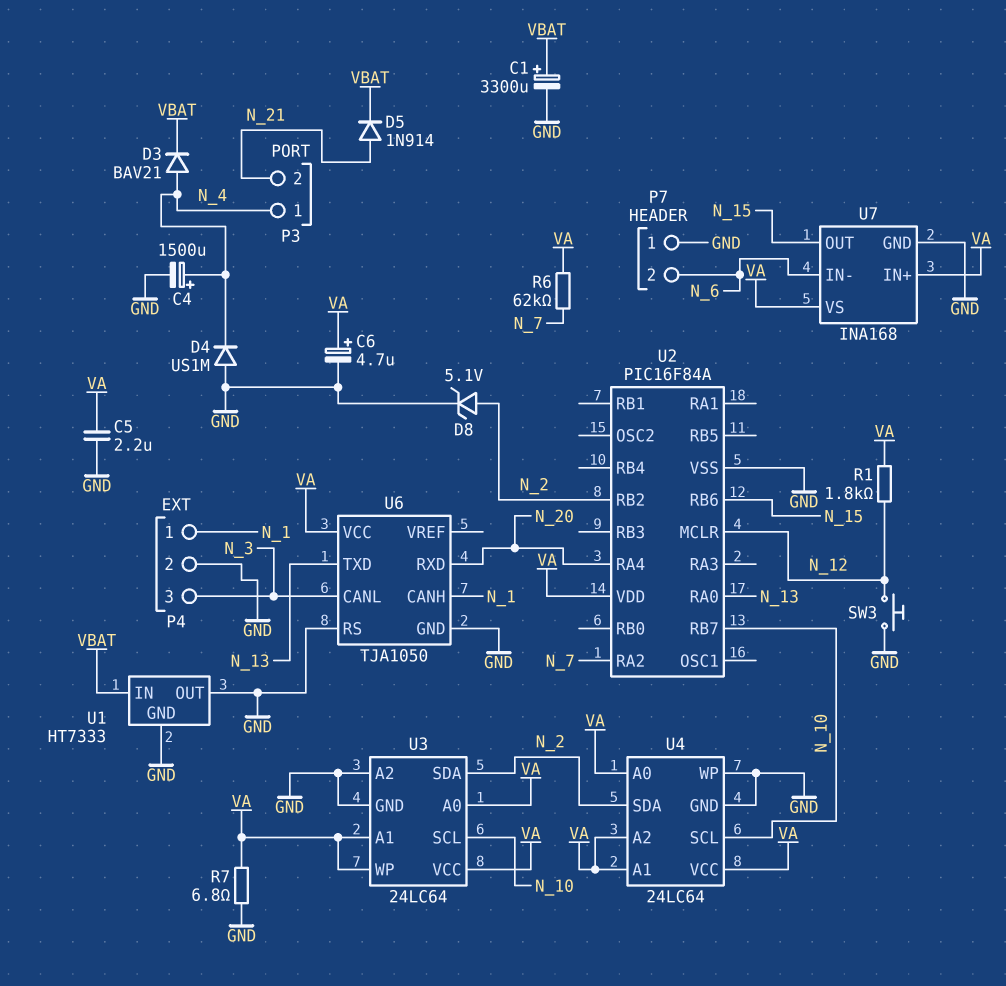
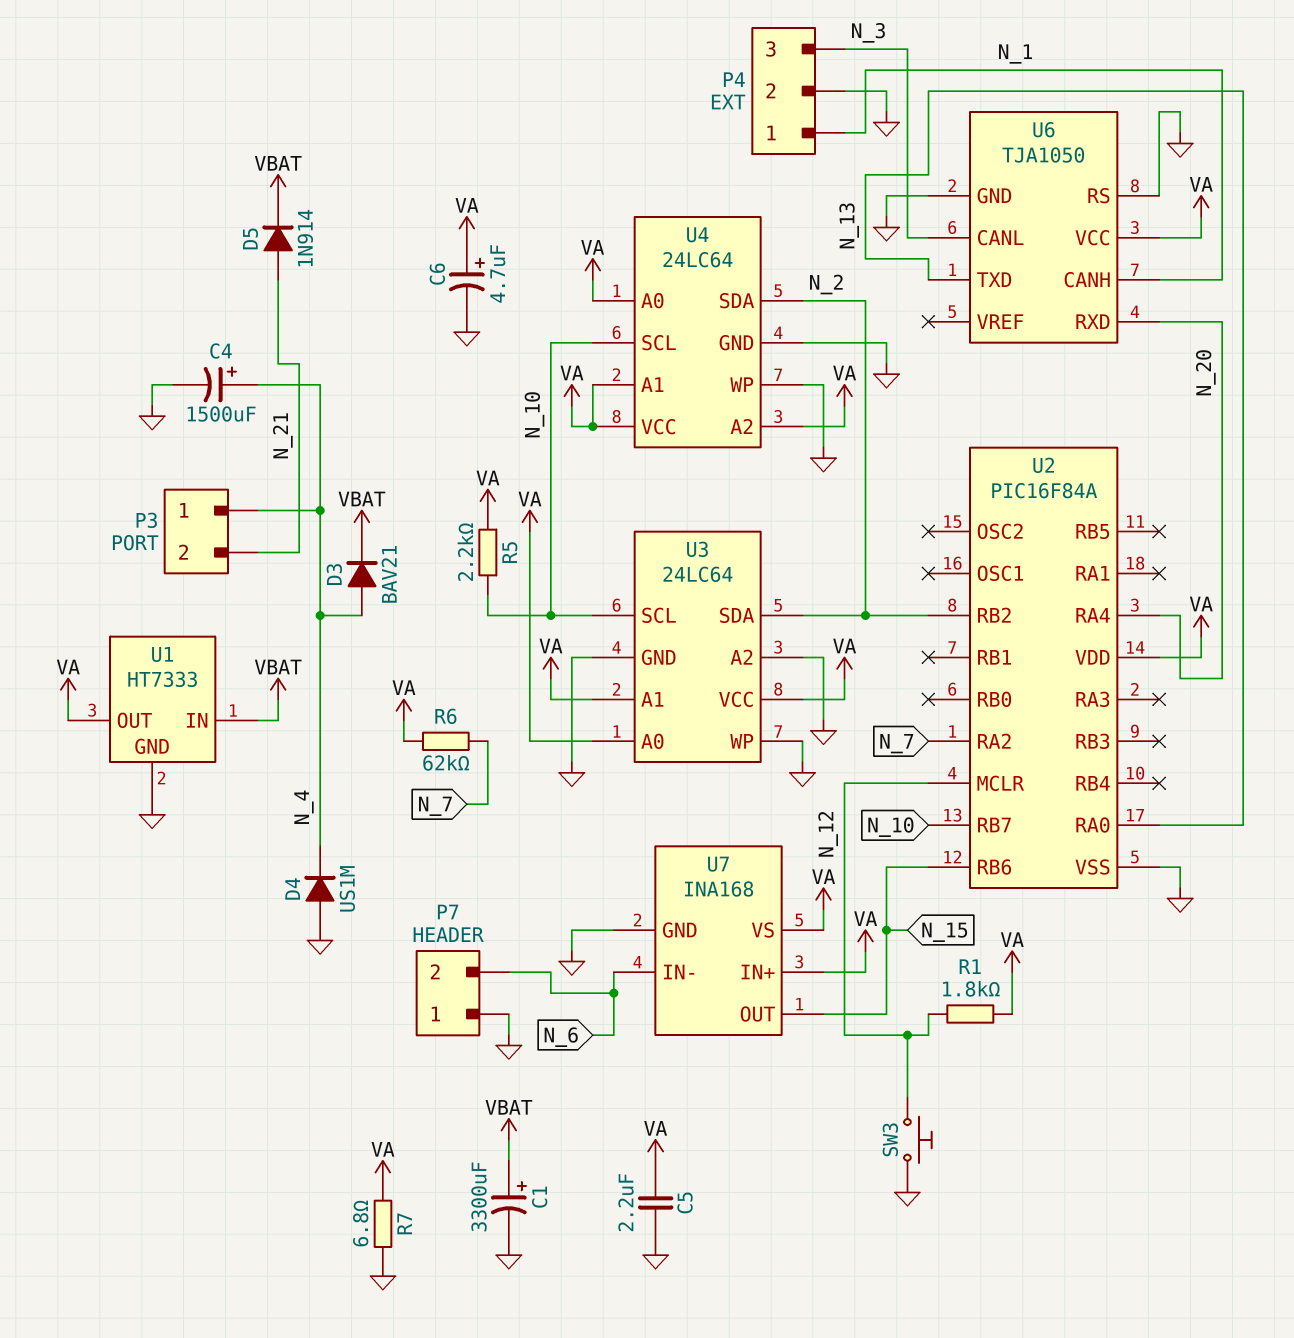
D8: zener 5.1V (A N_2, K GND) -> none
R5: none -> 2.2k (N_10, VA)
U1 pin OUT: GND -> VA
U3 pin WP: VA -> GND

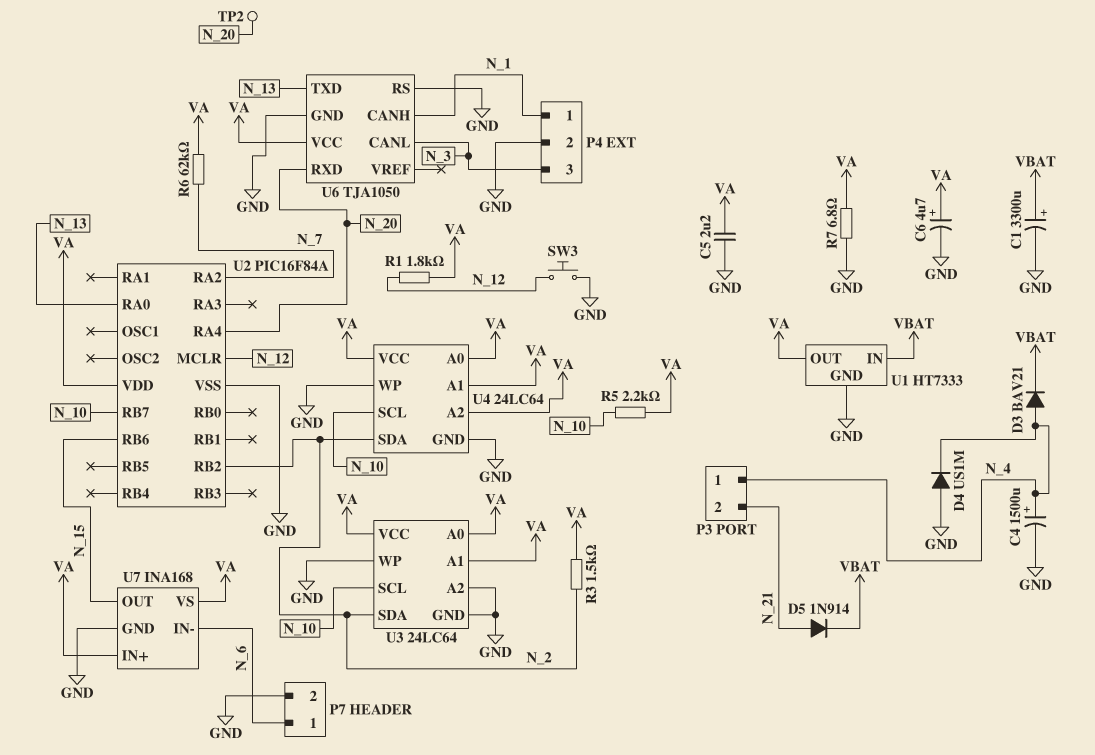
P7 pin 1: GND -> N_6
P7 pin 2: N_6 -> GND
R3: none -> 1.5k (N_2, VA)
TP2: none -> test point (N_20)

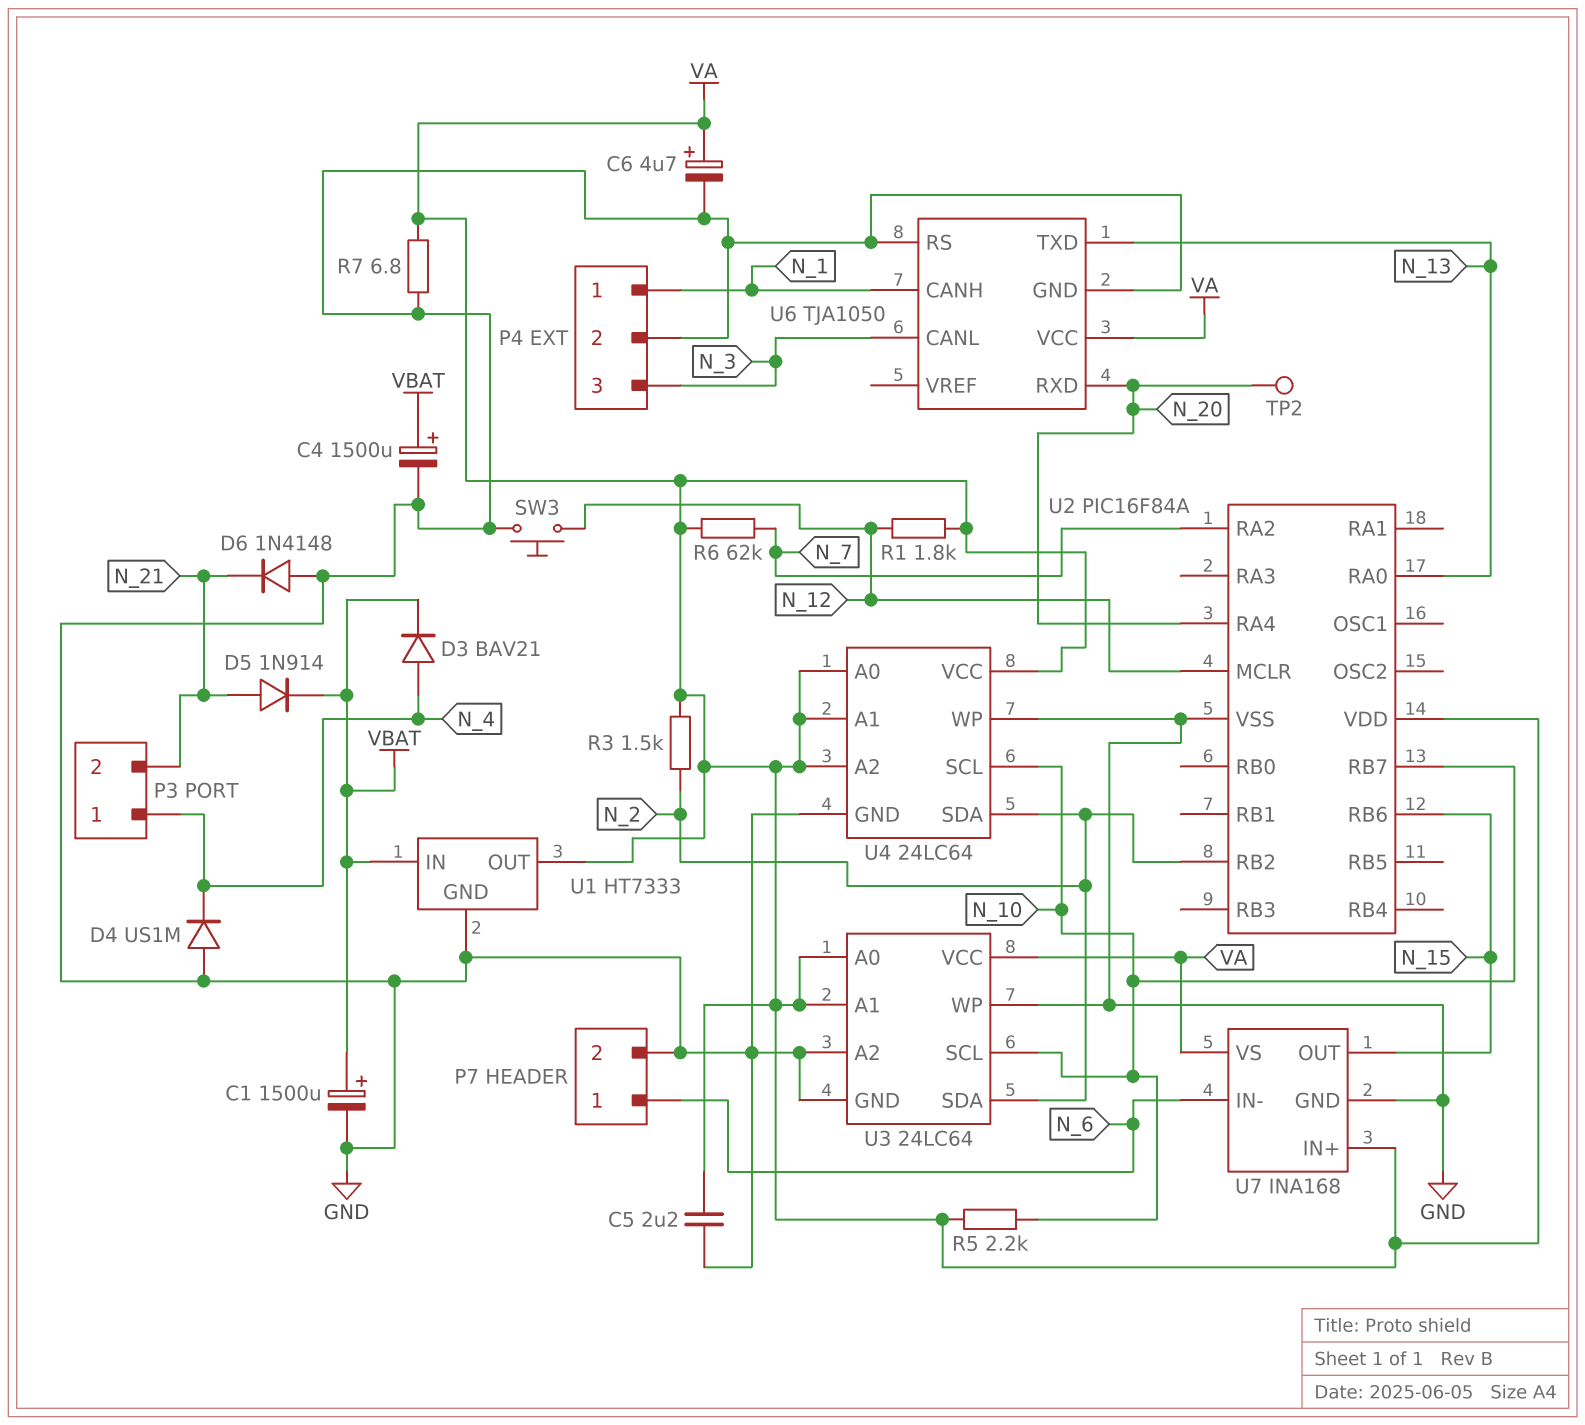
C1: 3300uF (plus VBAT, minus GND) -> 1500uF (plus VBAT, minus GND)
C4: 1500uF (plus N_4, minus GND) -> 1500uF (plus VBAT, minus GND)
D6: none -> diode 1N4148 (A GND, K N_21)

